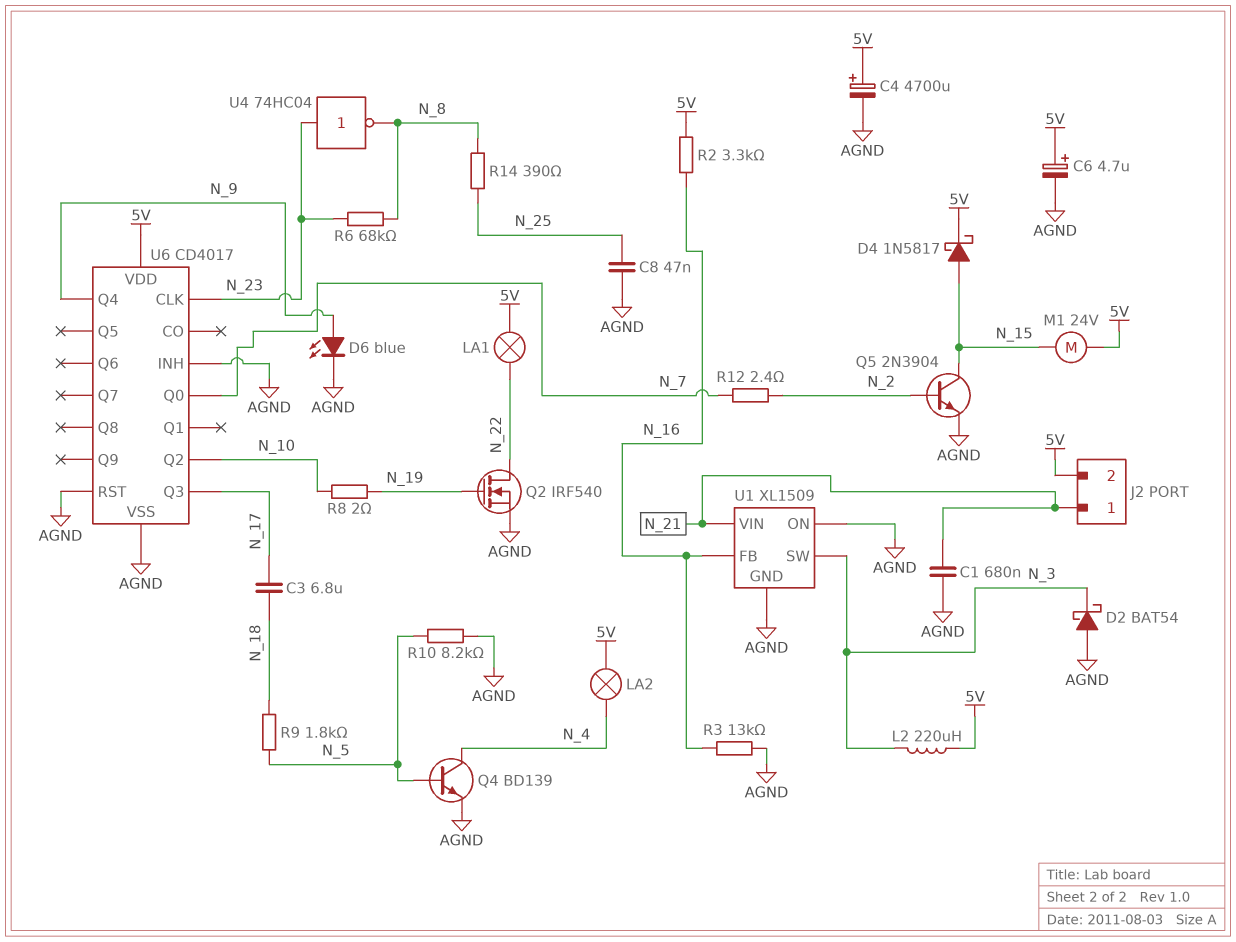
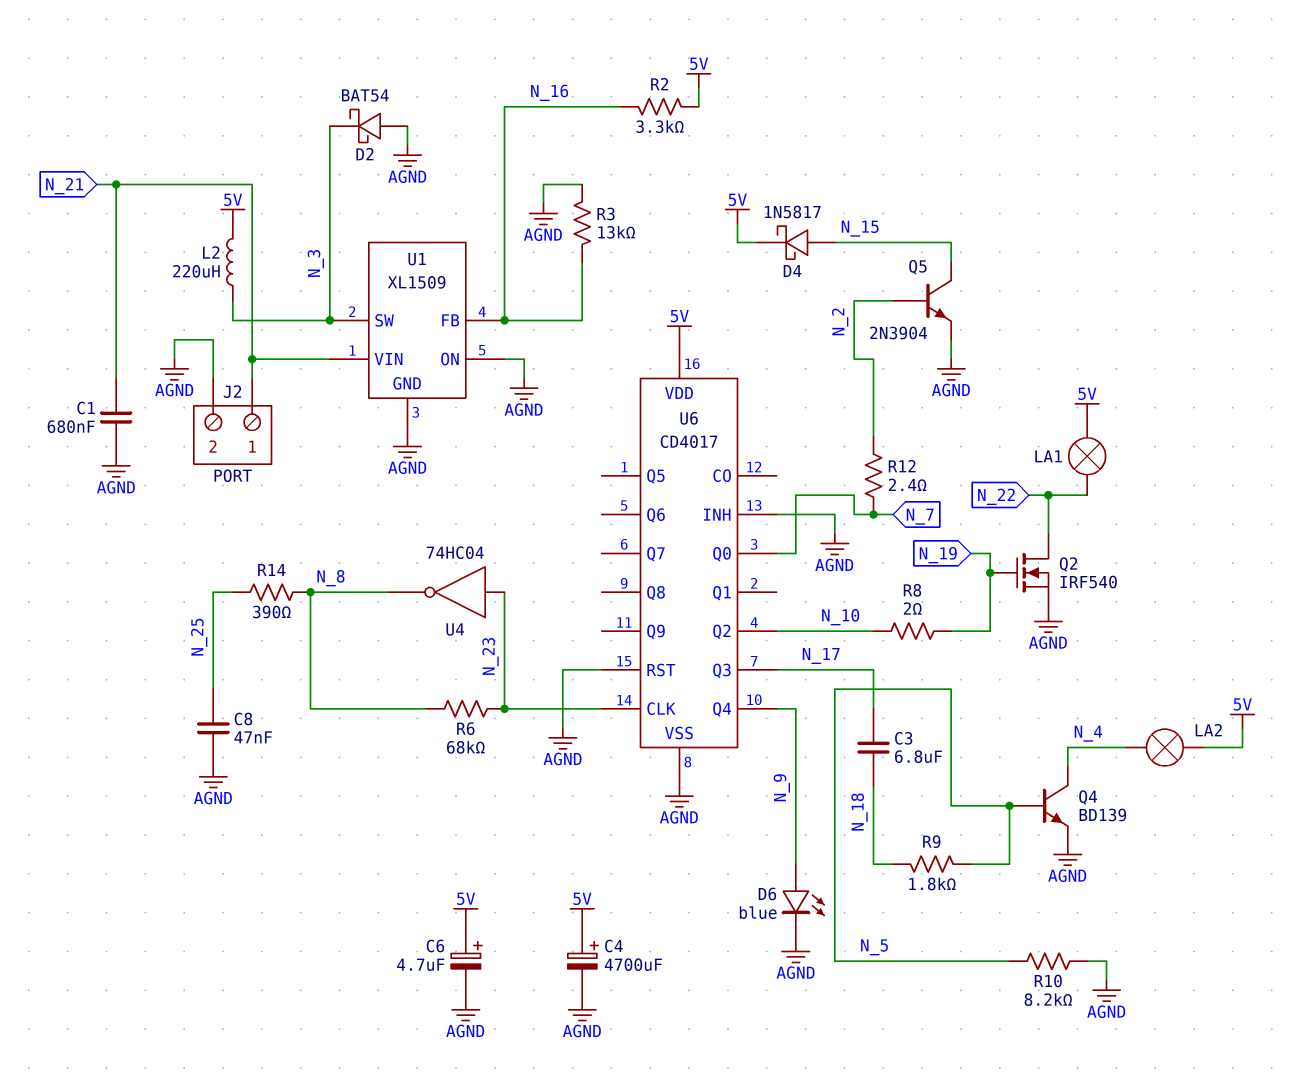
J2 pin 2: 5V -> AGND
M1: motor 24V (5V, N_15) -> none

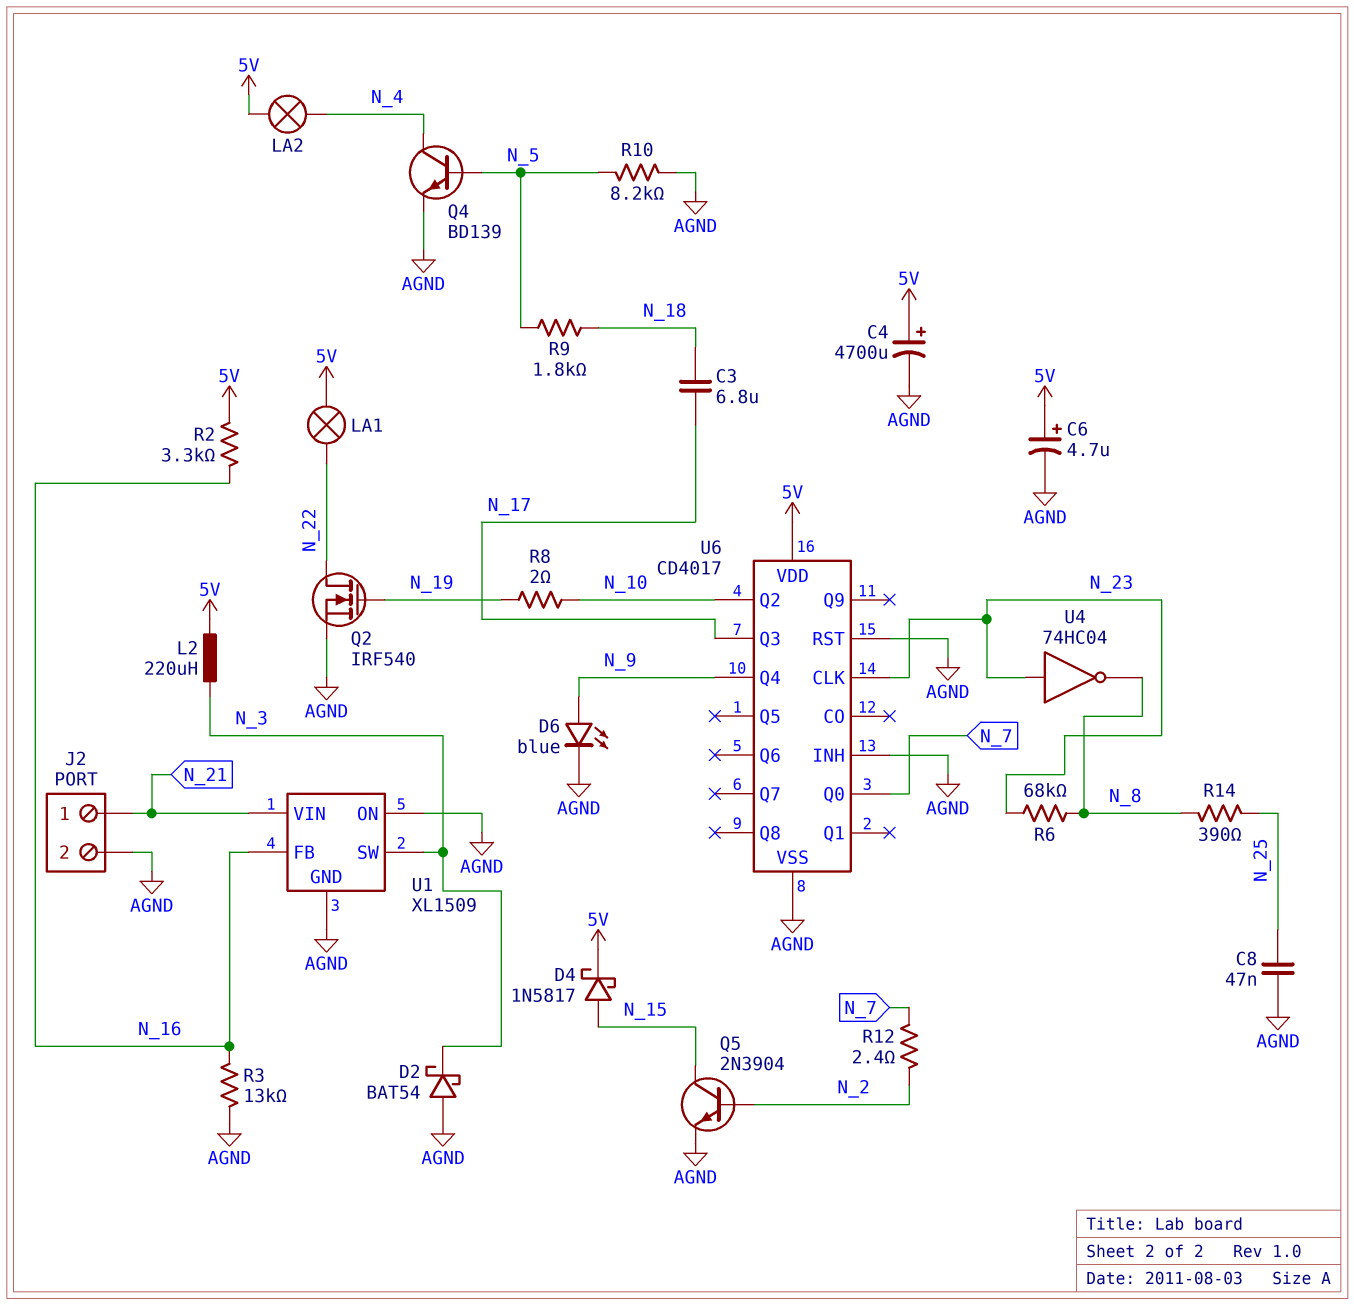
C1: 680nF (AGND, N_21) -> none

